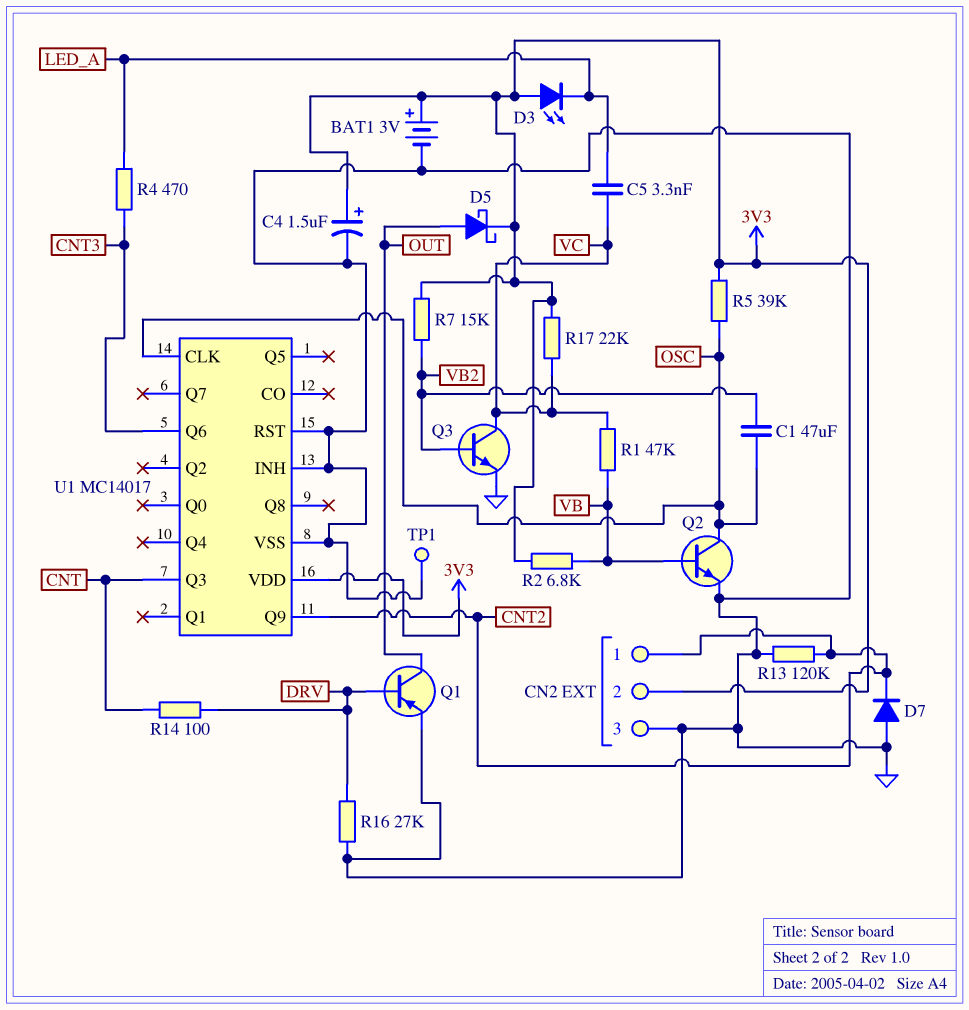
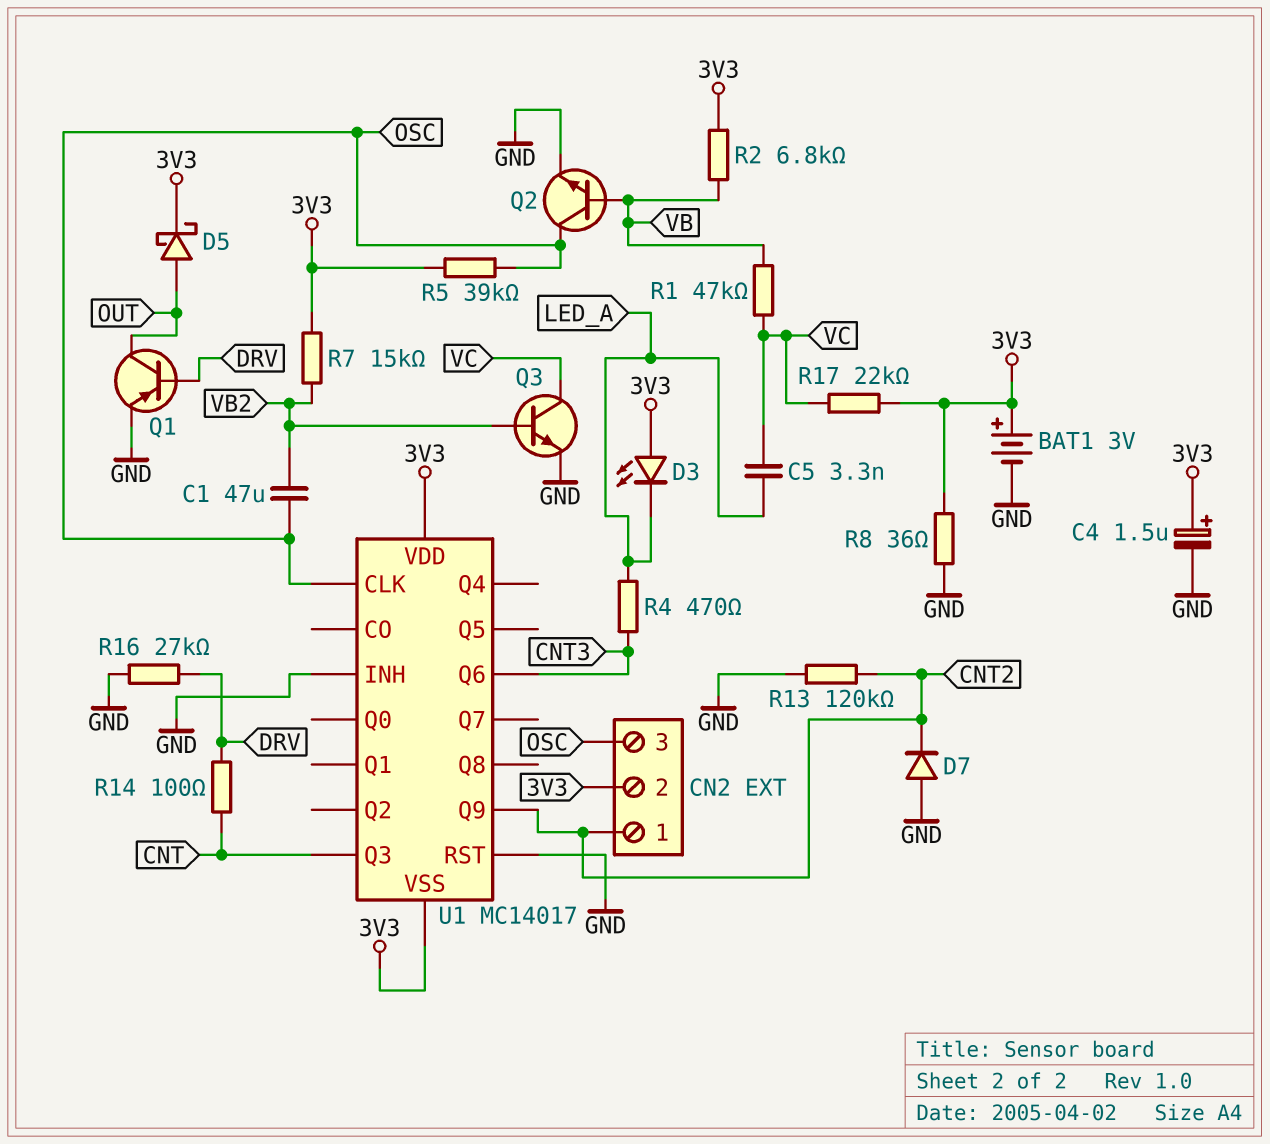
CN2 pin 3: GND -> OSC
R8: none -> 36 (3V3, GND)
TP1: test point (GND) -> none
U1 pin VSS: GND -> 3V3

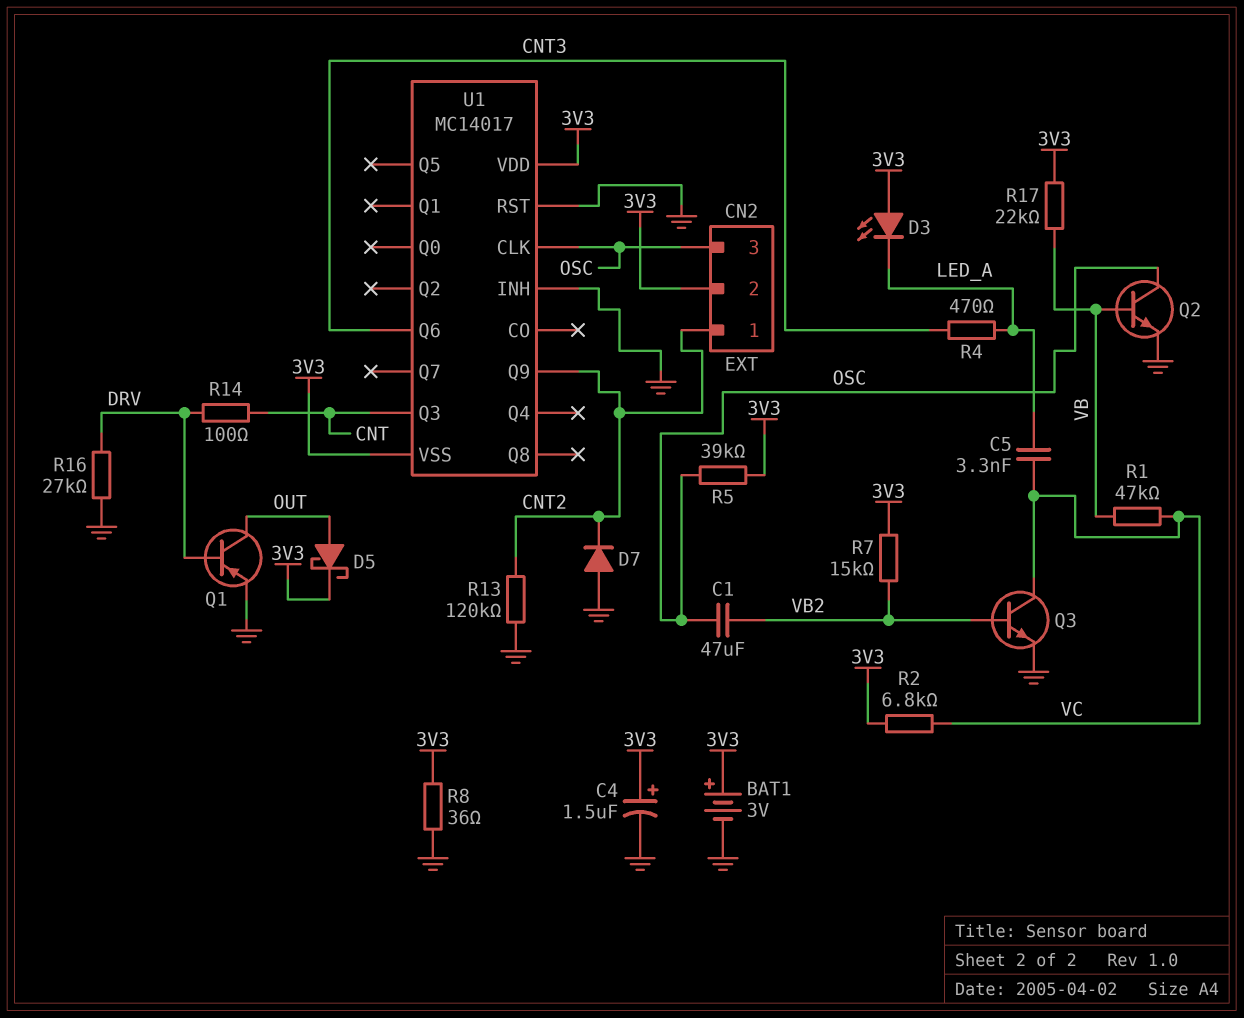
R2: 6.8k (3V3, VB) -> 6.8k (3V3, VC)
R17: 22k (3V3, VC) -> 22k (3V3, VB)

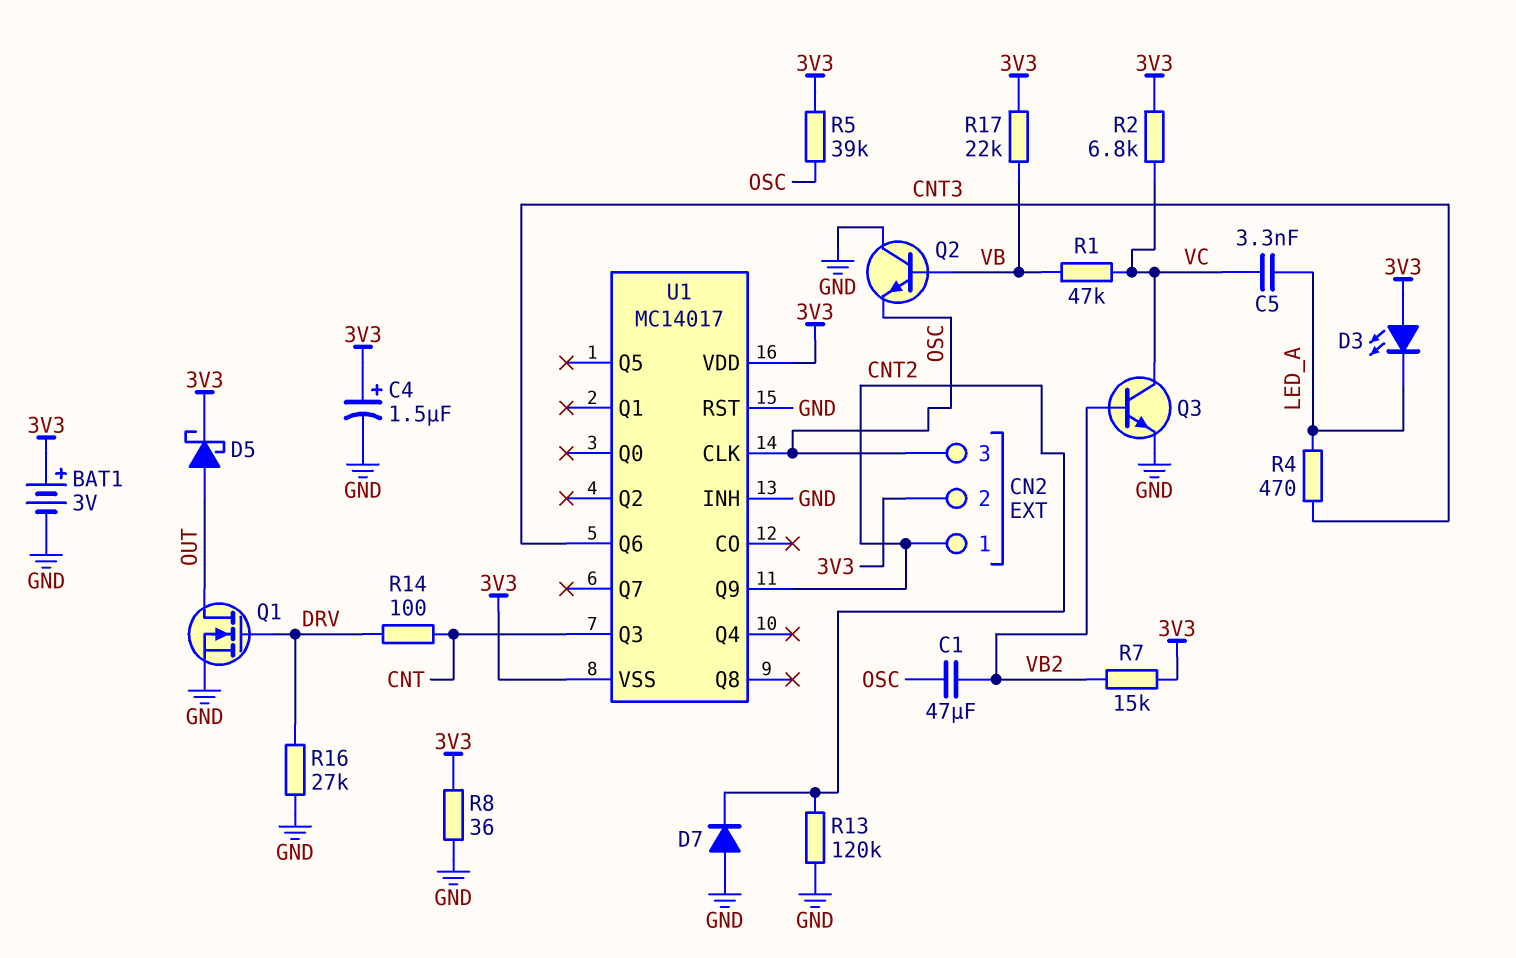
Q1: PNP (B DRV, C OUT, E GND) -> NMOS (G DRV, D OUT, S GND)
Q2: NPN (B VB, C OSC, E GND) -> NPN (B VB, C GND, E OSC)

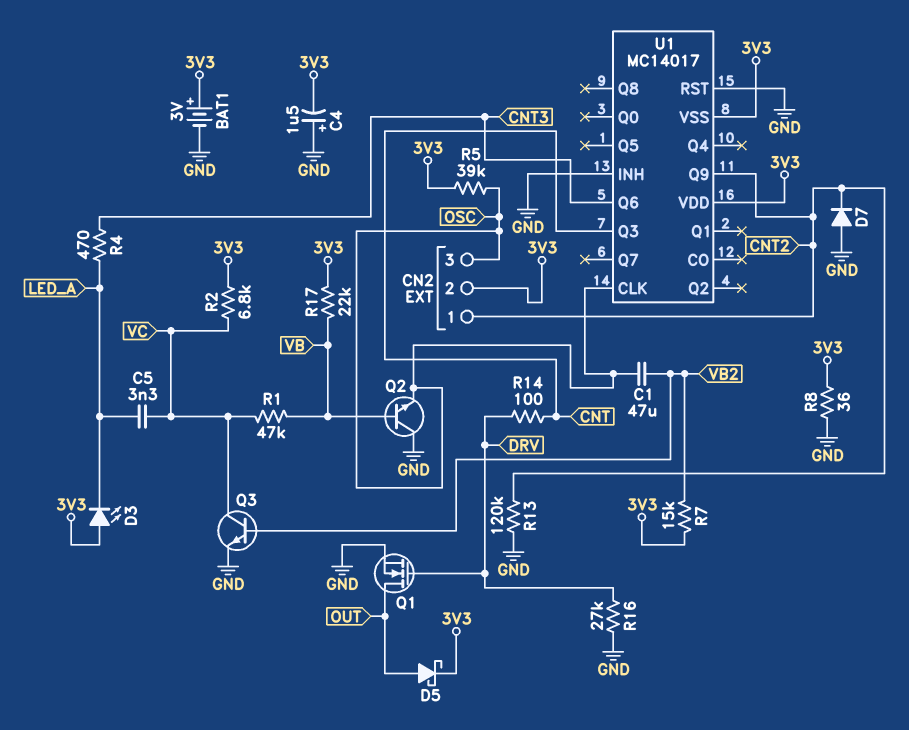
C4: 1.5uF (plus 3V3, minus GND) -> 1.5uF (plus GND, minus 3V3)

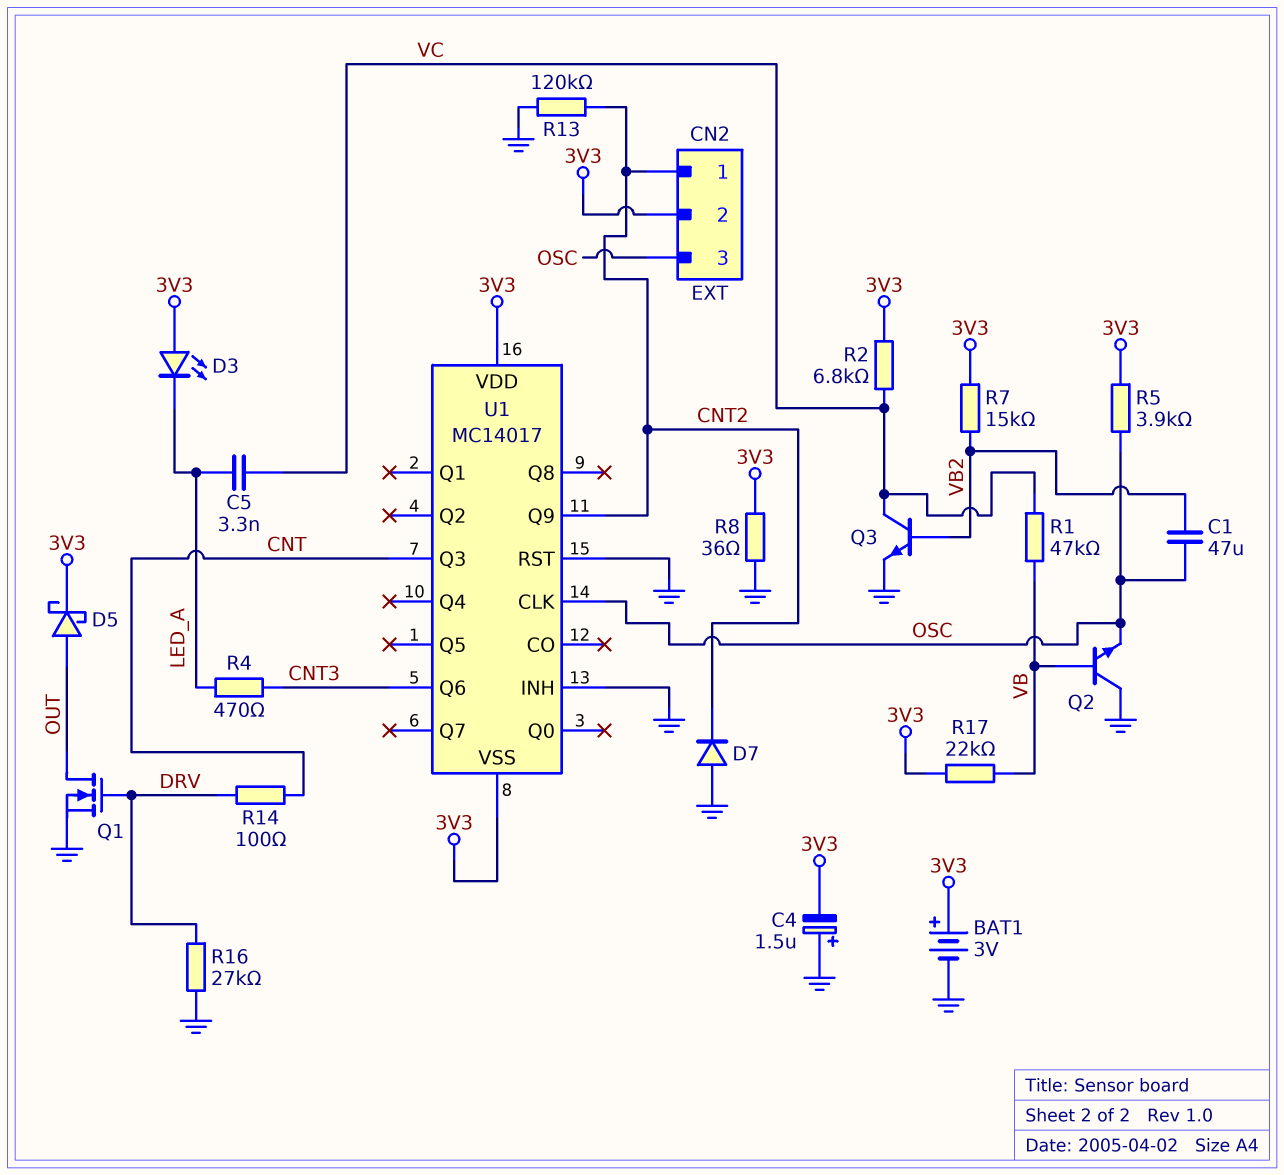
R5: 39k (3V3, OSC) -> 3.9k (3V3, OSC)

